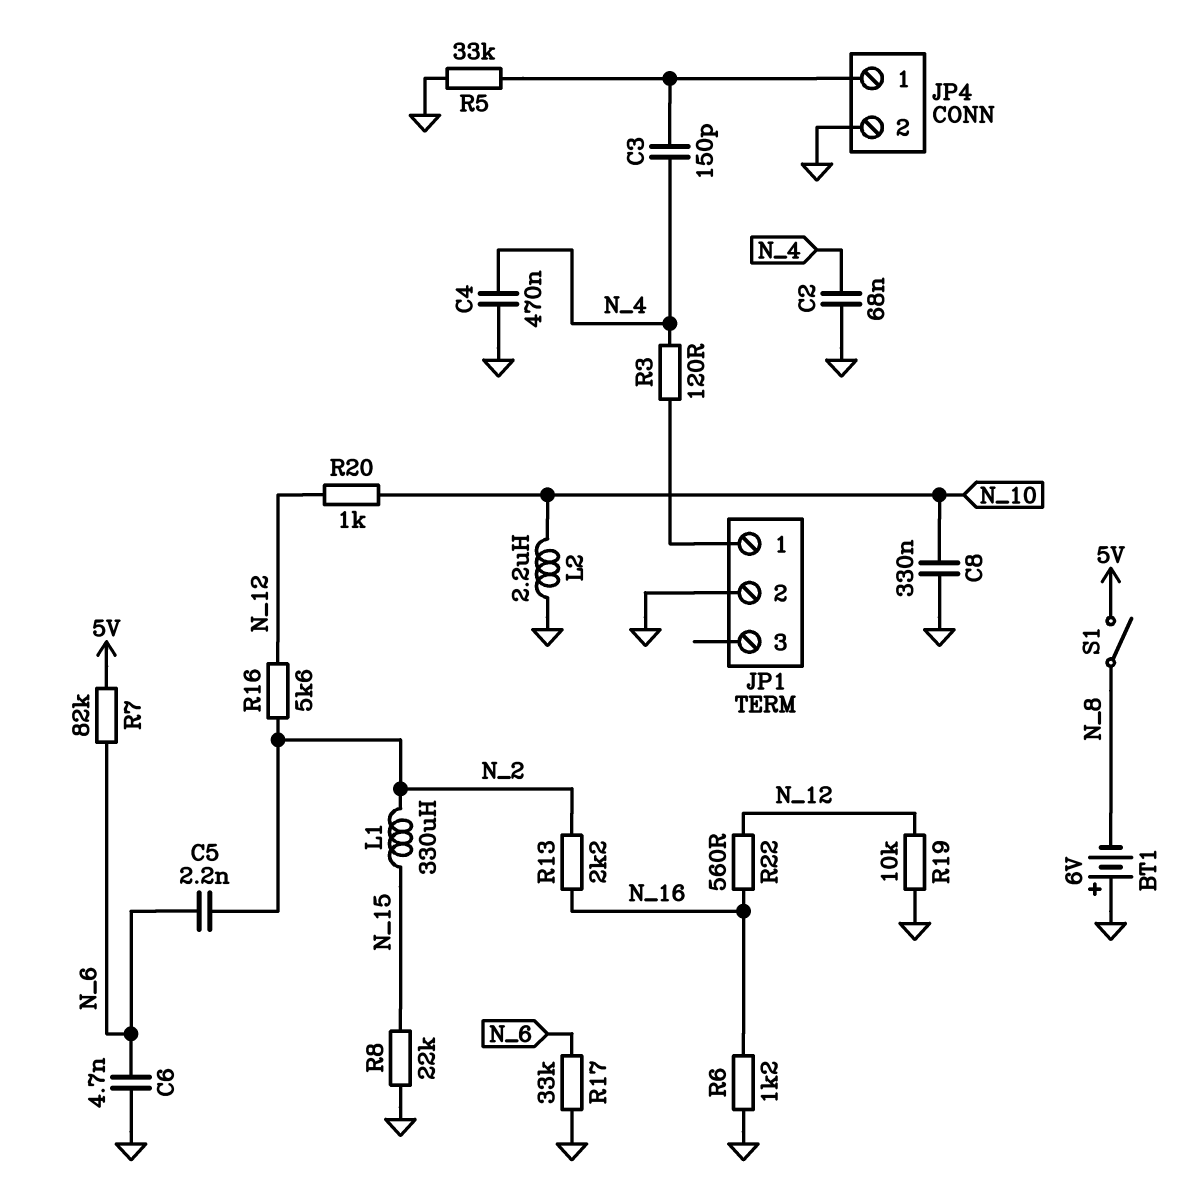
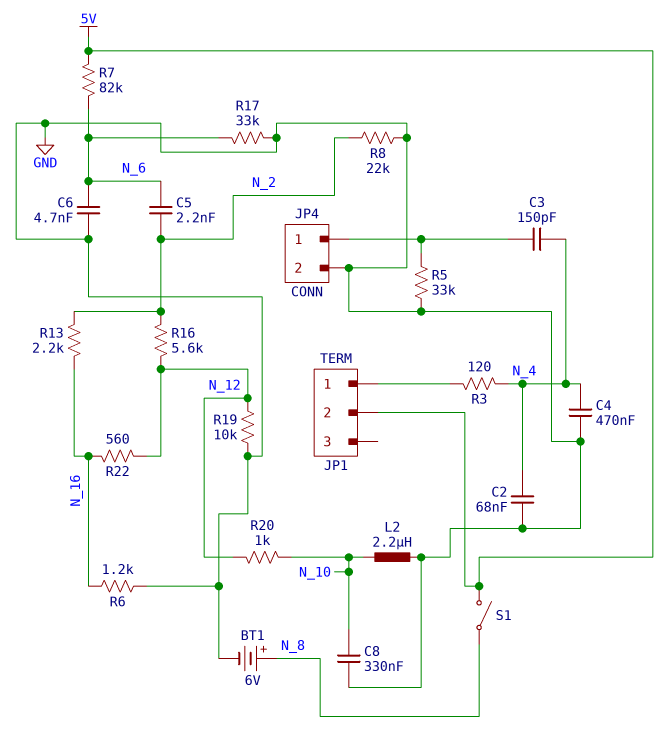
BT1: 6V (plus GND, minus N_8) -> 6V (plus N_8, minus GND)
JP1 pin 2: GND -> 5V
L1: 330uH (N_2, N_15) -> none
R8: 22k (GND, N_15) -> 22k (GND, N_2)

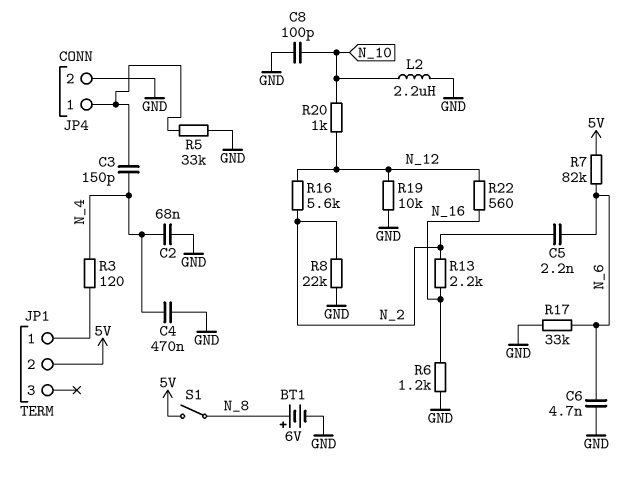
C8: 330nF (GND, N_10) -> 100pF (GND, N_10)

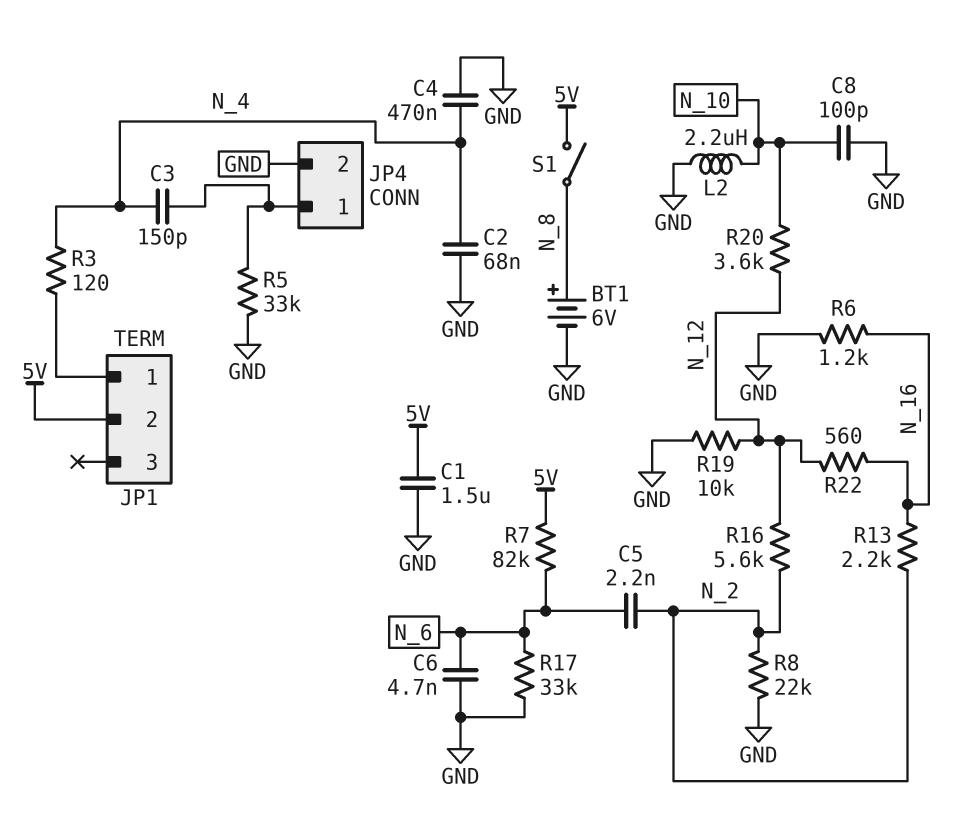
C1: none -> 1.5uF (5V, GND)
R20: 1k (N_10, N_12) -> 3.6k (N_10, N_12)

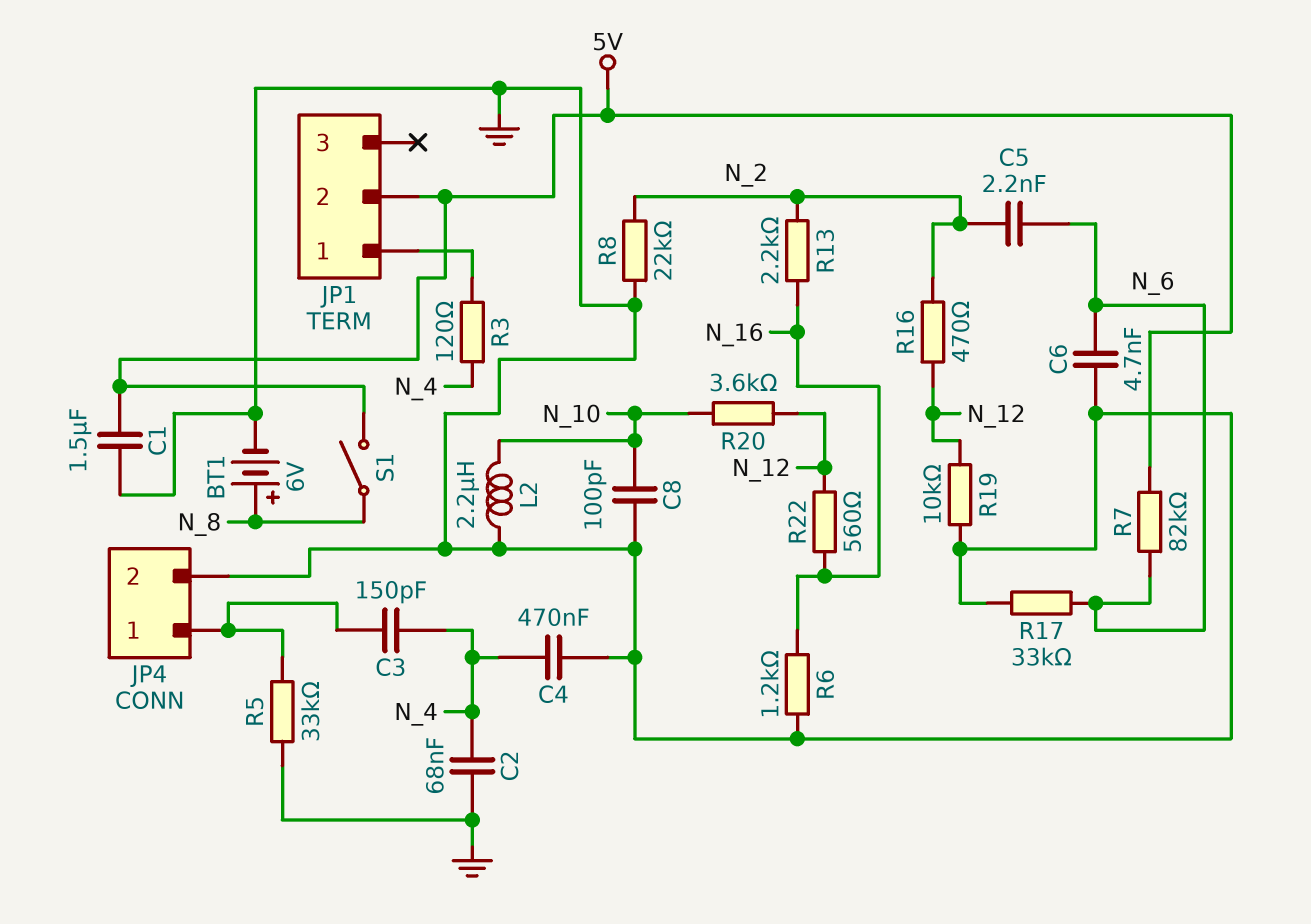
R16: 5.6k (N_2, N_12) -> 470 (N_2, N_12)

